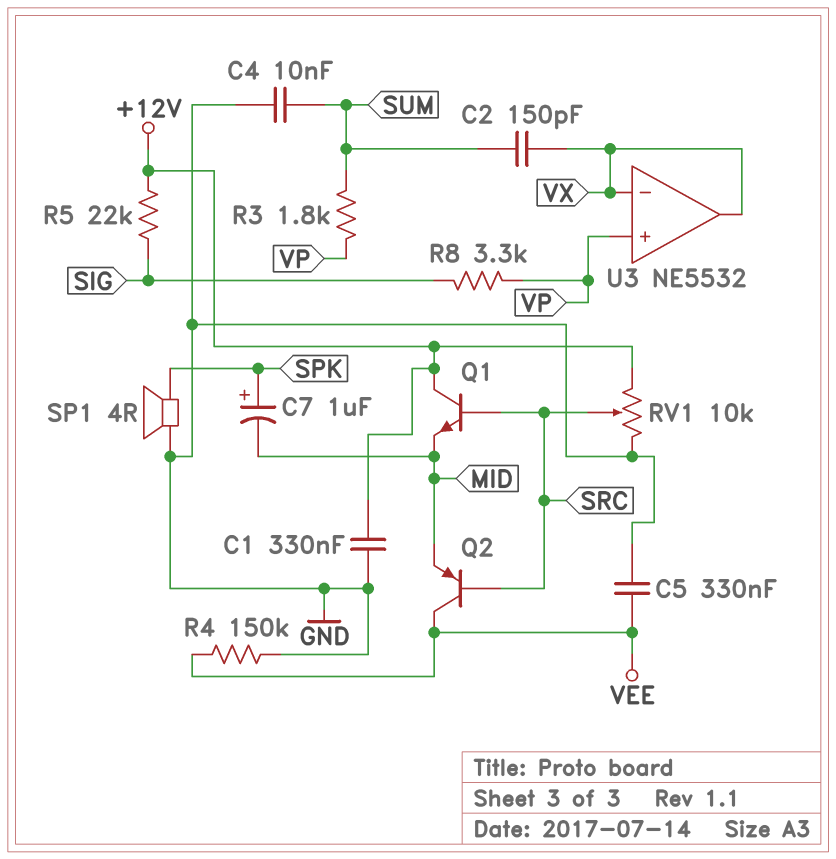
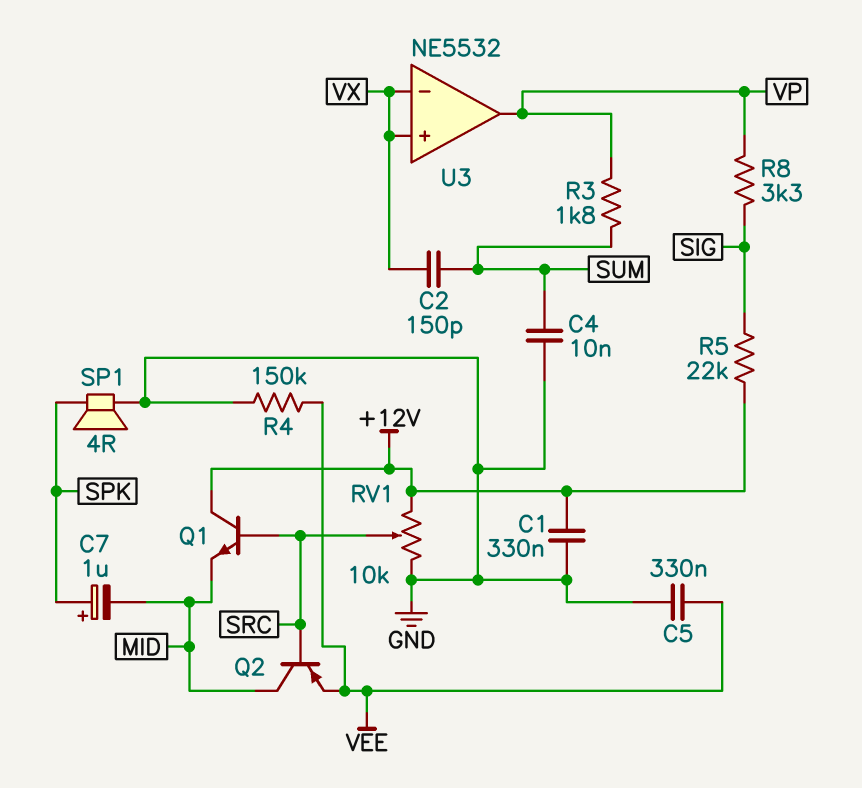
Q2: PNP (B SRC, C VEE, E MID) -> PNP (B SRC, C MID, E VEE)
U3 pin in+: VP -> VX
U3 pin out: VX -> VP

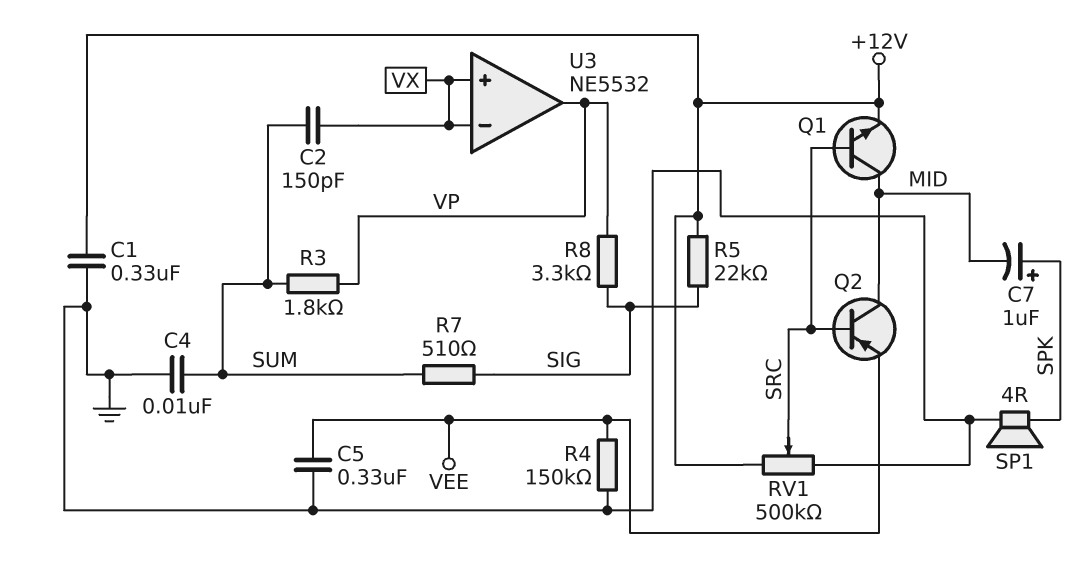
Q1: NPN (B SRC, C +12V, E MID) -> NPN (B SRC, C MID, E +12V)
R7: none -> 510 (SIG, SUM)
RV1: 10k (+12V, GND, wiper SRC) -> 500k (+12V, GND, wiper SRC)

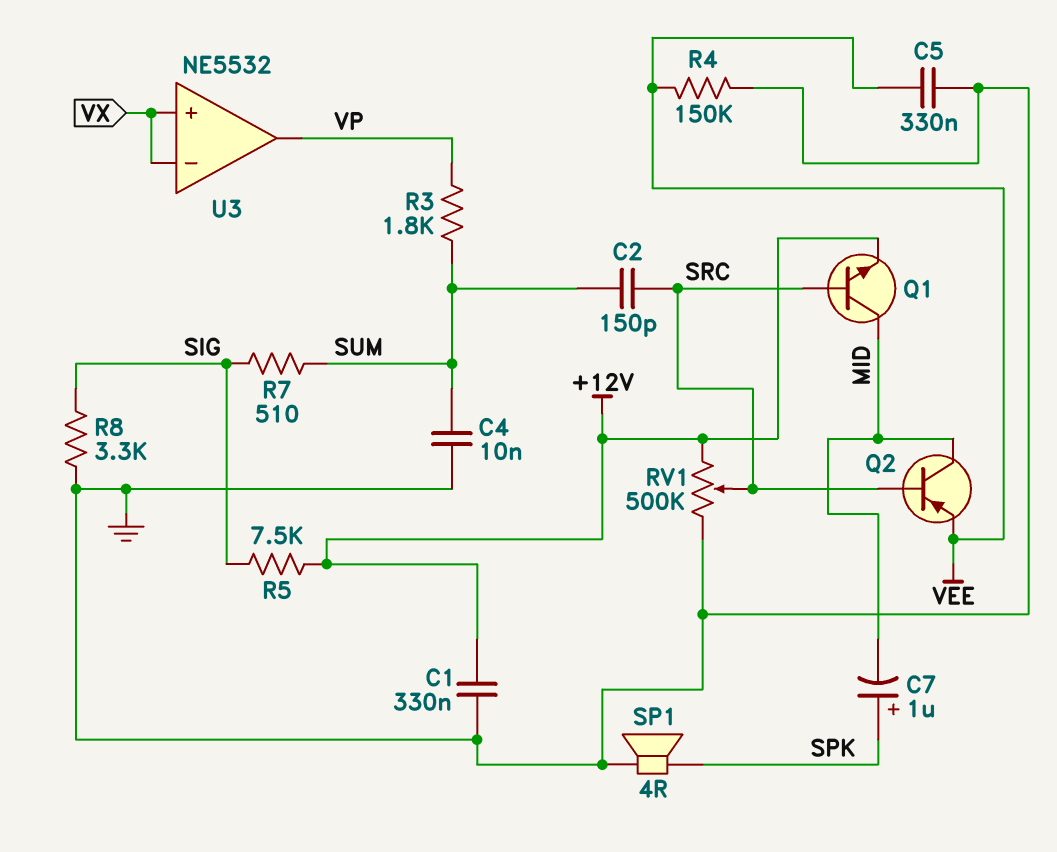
C2: 150pF (SUM, VX) -> 150pF (SRC, SUM)
R5: 22k (+12V, SIG) -> 7.5k (+12V, SIG)
R8: 3.3k (SIG, VP) -> 3.3k (GND, SIG)

